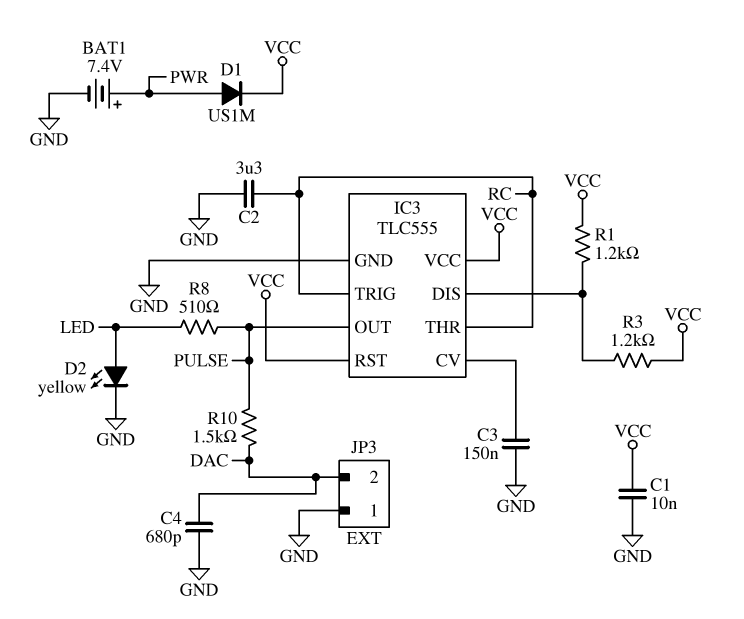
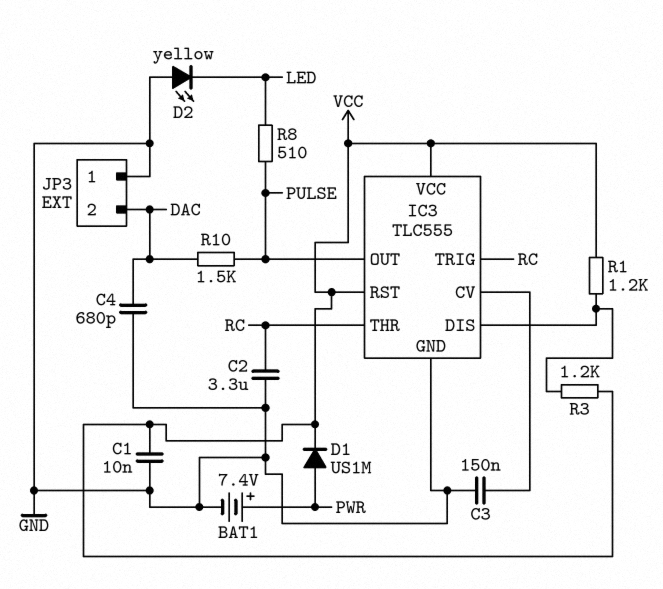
D2: LED yellow (A LED, K GND) -> LED yellow (A GND, K LED)

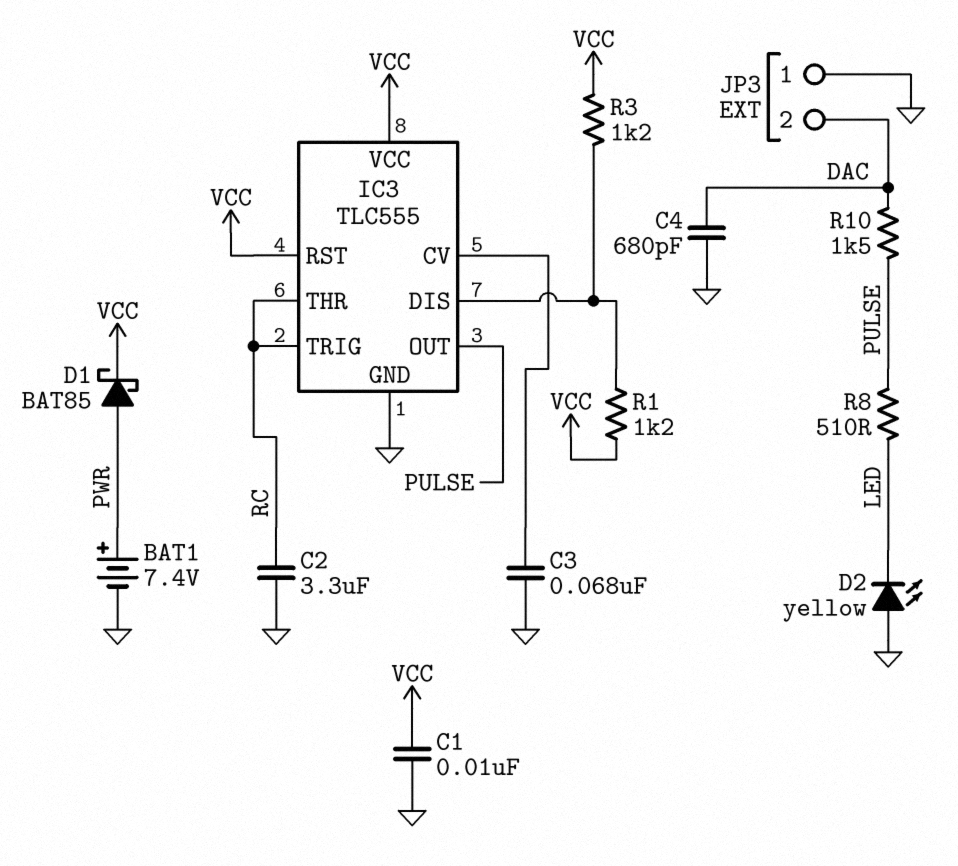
C3: 150nF (GND, IC3/CV) -> 68nF (GND, IC3/CV)
D1: diode US1M (A PWR, K VCC) -> schottky BAT85 (A PWR, K VCC)

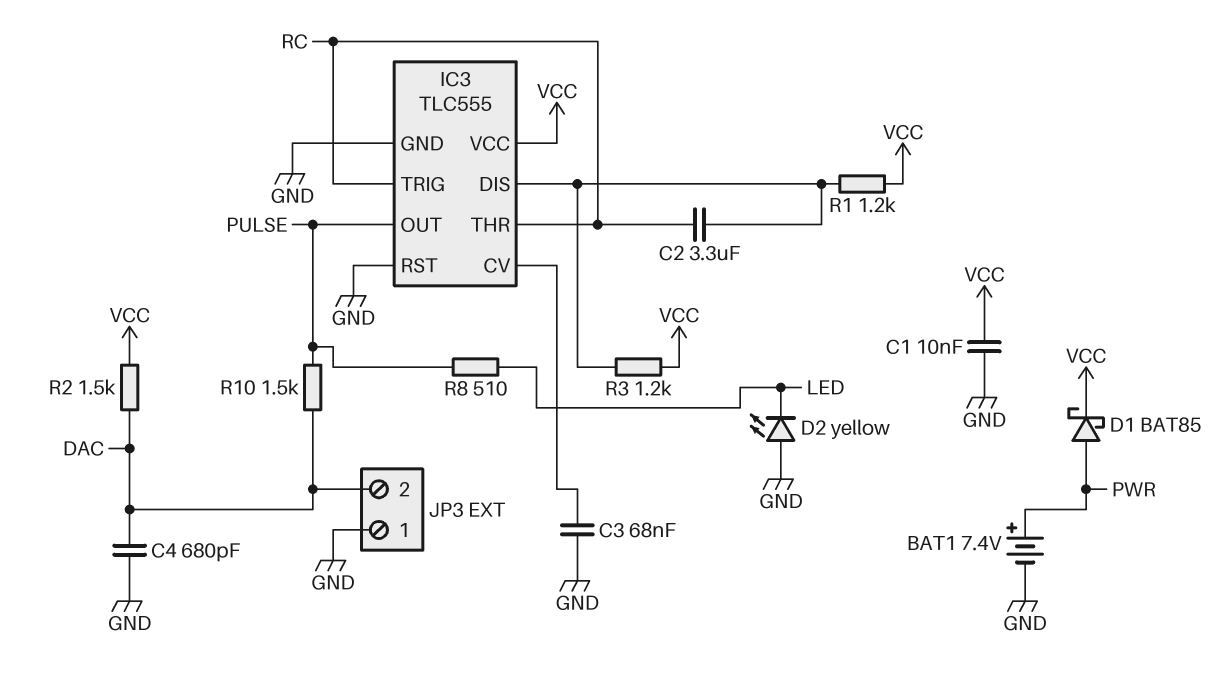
C2: 3.3uF (GND, RC) -> 3.3uF (IC3/DIS, RC)
IC3 pin RST: VCC -> GND
R2: none -> 1.5k (DAC, VCC)

